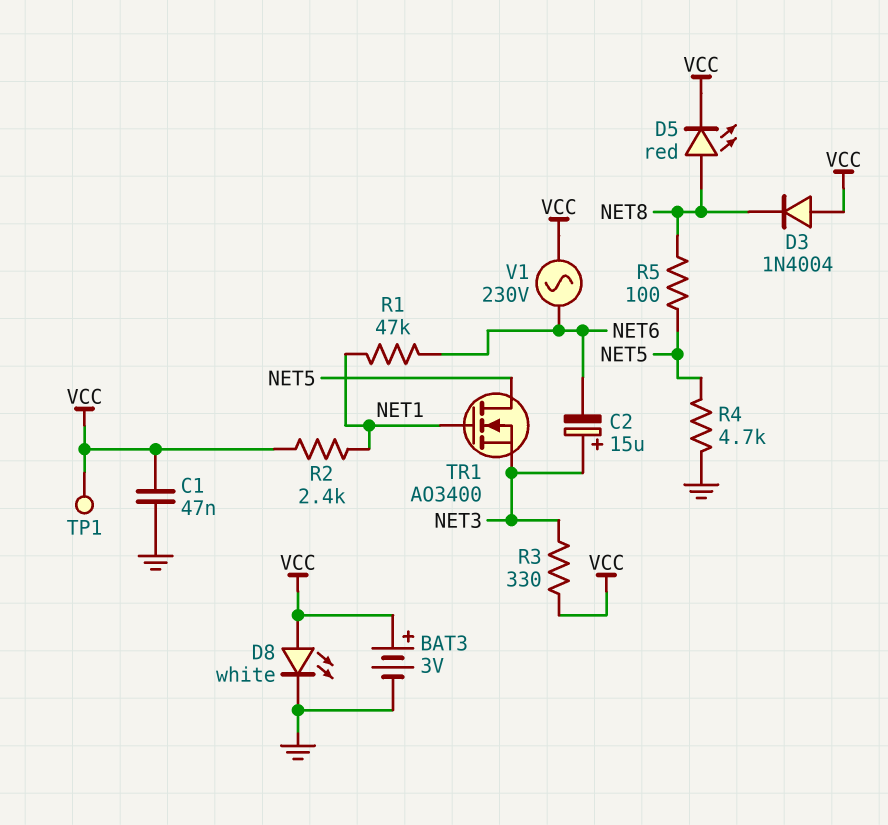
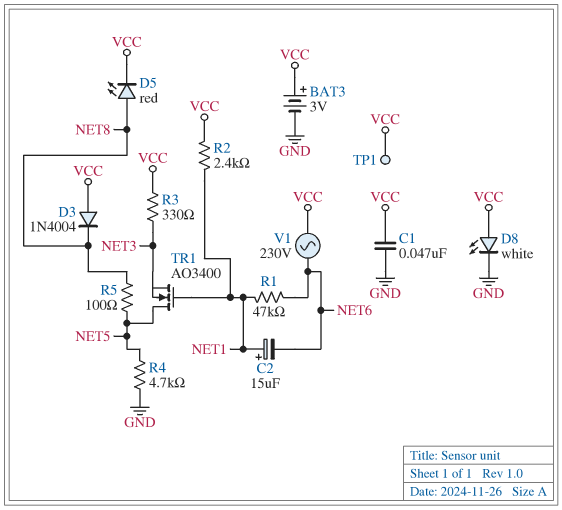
C2: 15uF (plus NET3, minus NET6) -> 15uF (plus NET1, minus NET6)

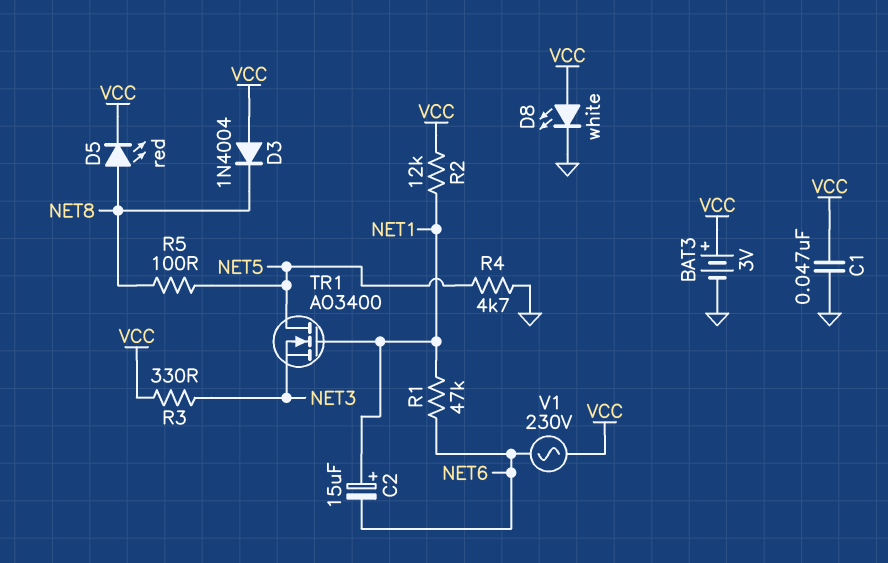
R2: 2.4k (NET1, VCC) -> 12k (NET1, VCC)
TP1: test point (VCC) -> none

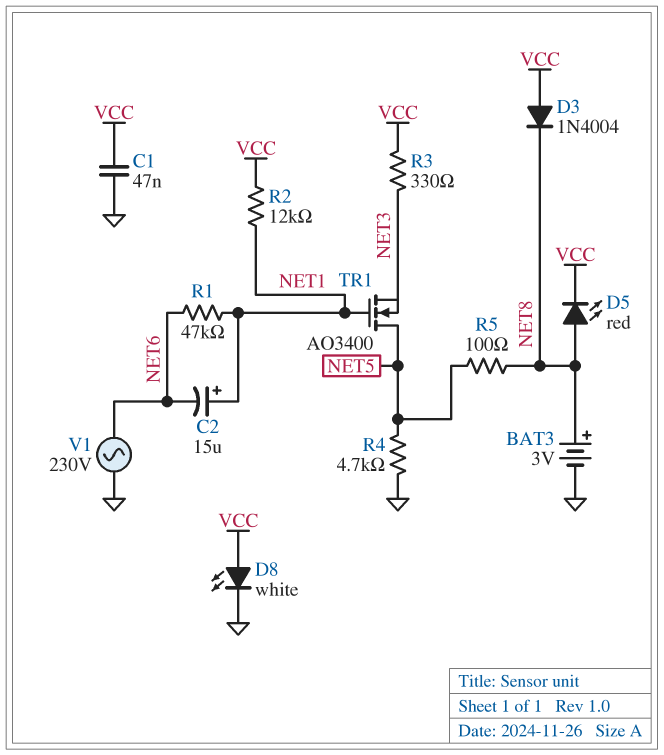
BAT3: 3V (plus VCC, minus GND) -> 3V (plus NET8, minus GND)
V1: AC 230V (NET6, VCC) -> AC 230V (GND, NET6)

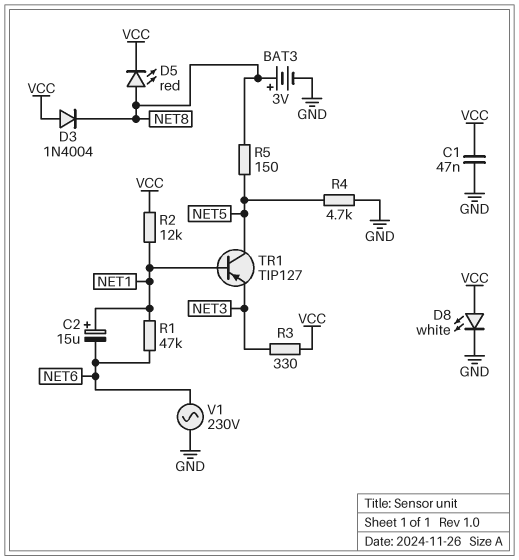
R5: 100 (NET5, NET8) -> 150 (NET5, NET8)
TR1: NMOS AO3400 (G NET1, D NET5, S NET3) -> PNP TIP127 (B NET1, C NET5, E NET3)

